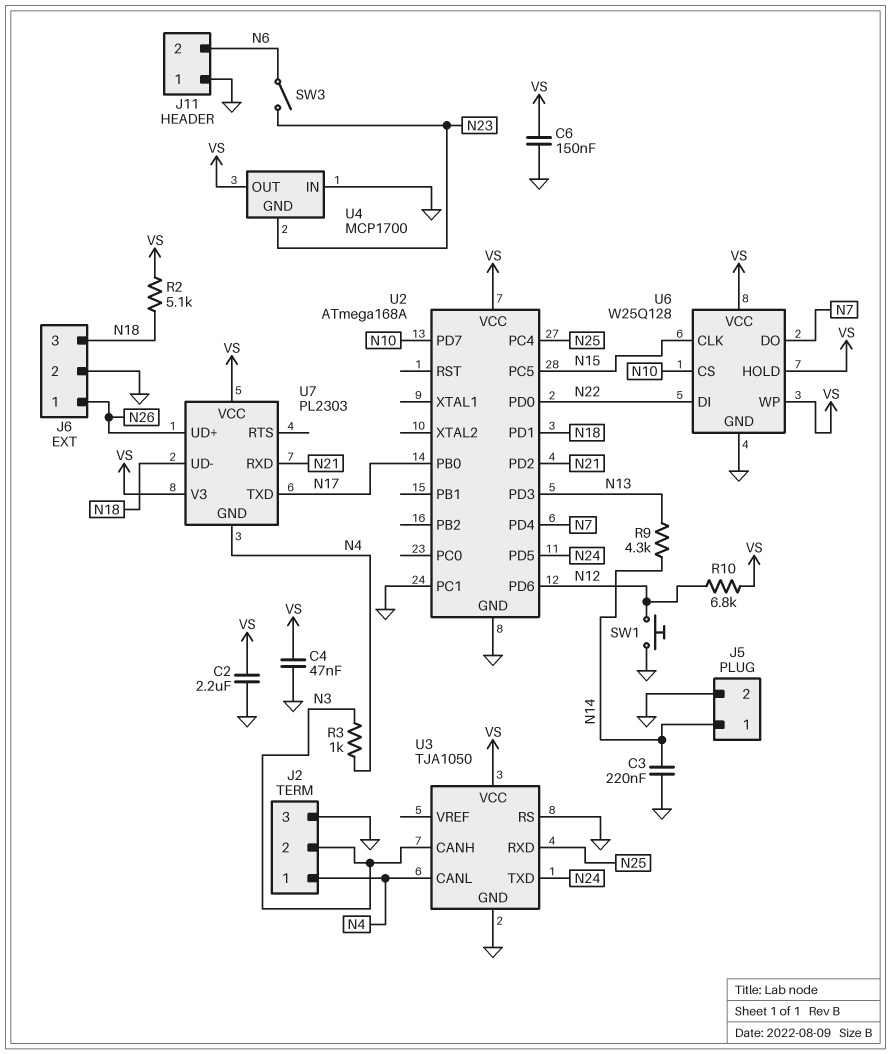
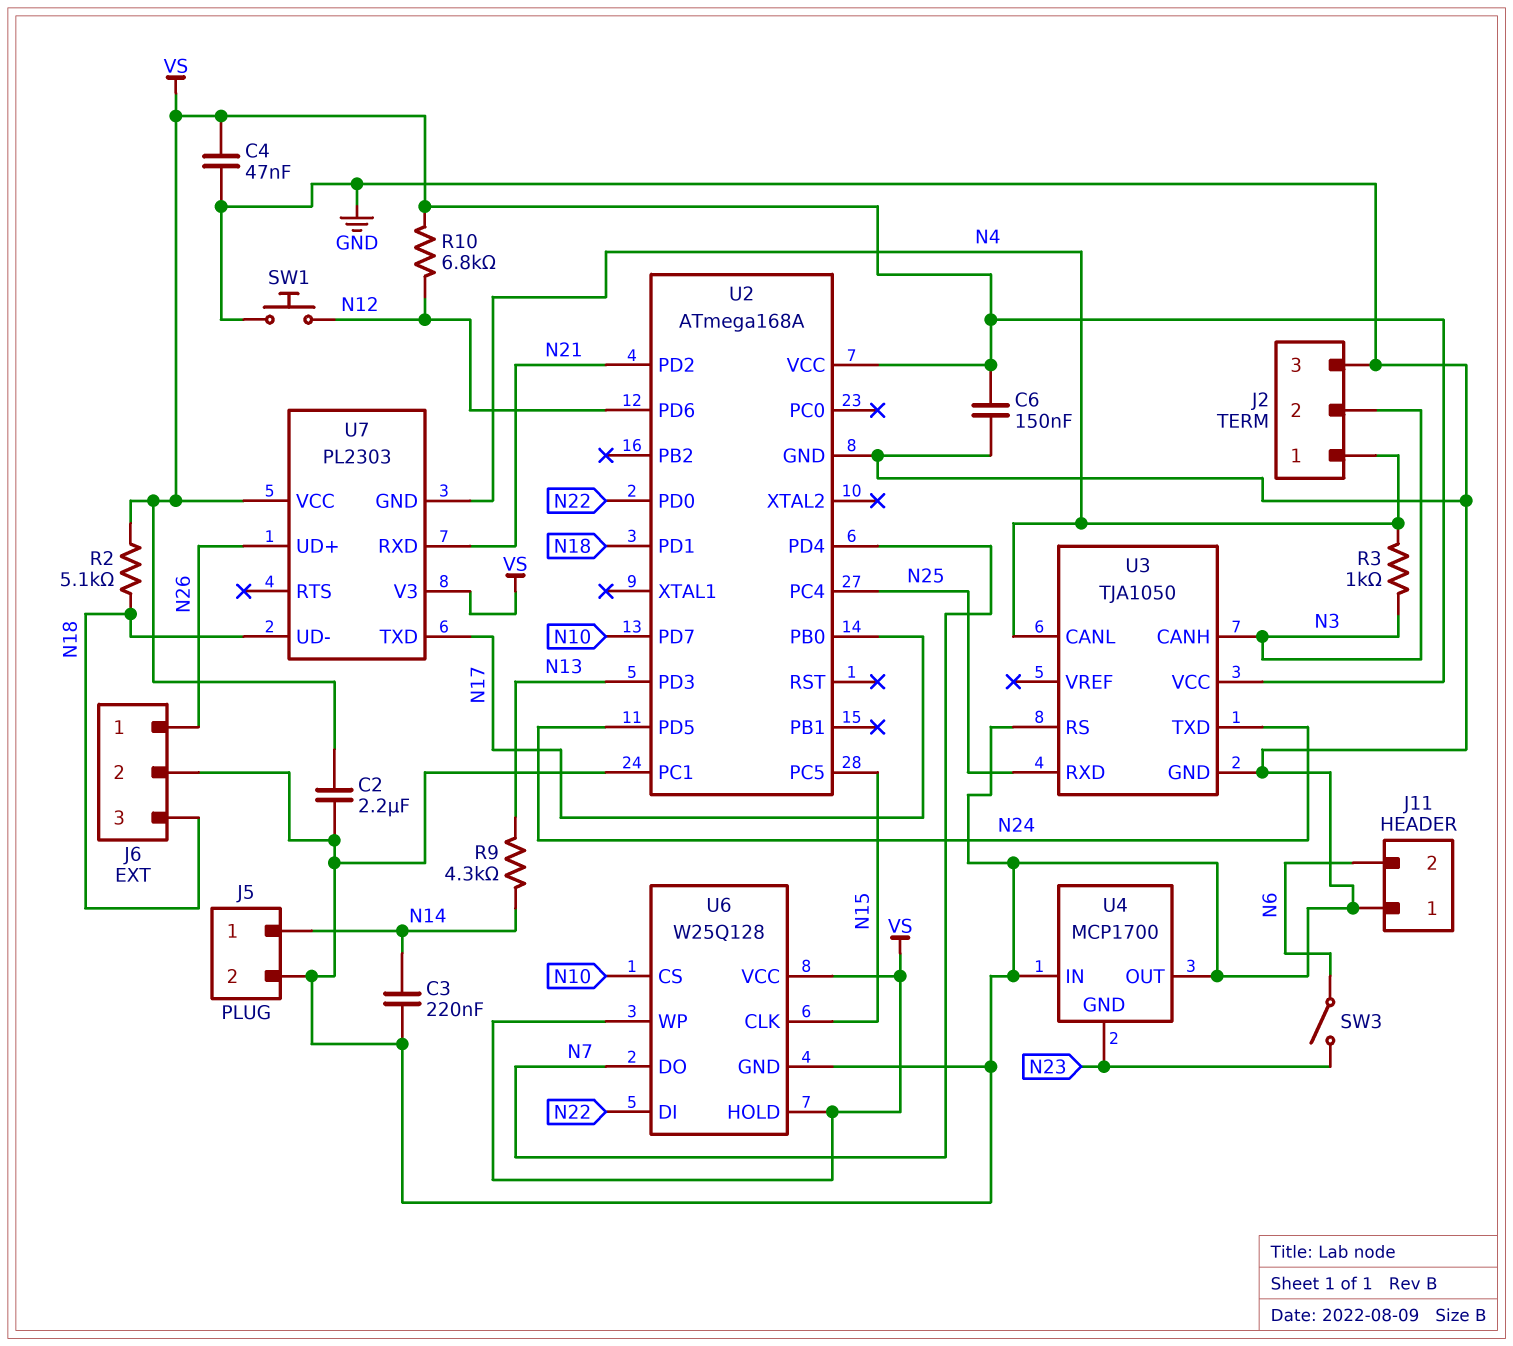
U4 pin OUT: VS -> GND

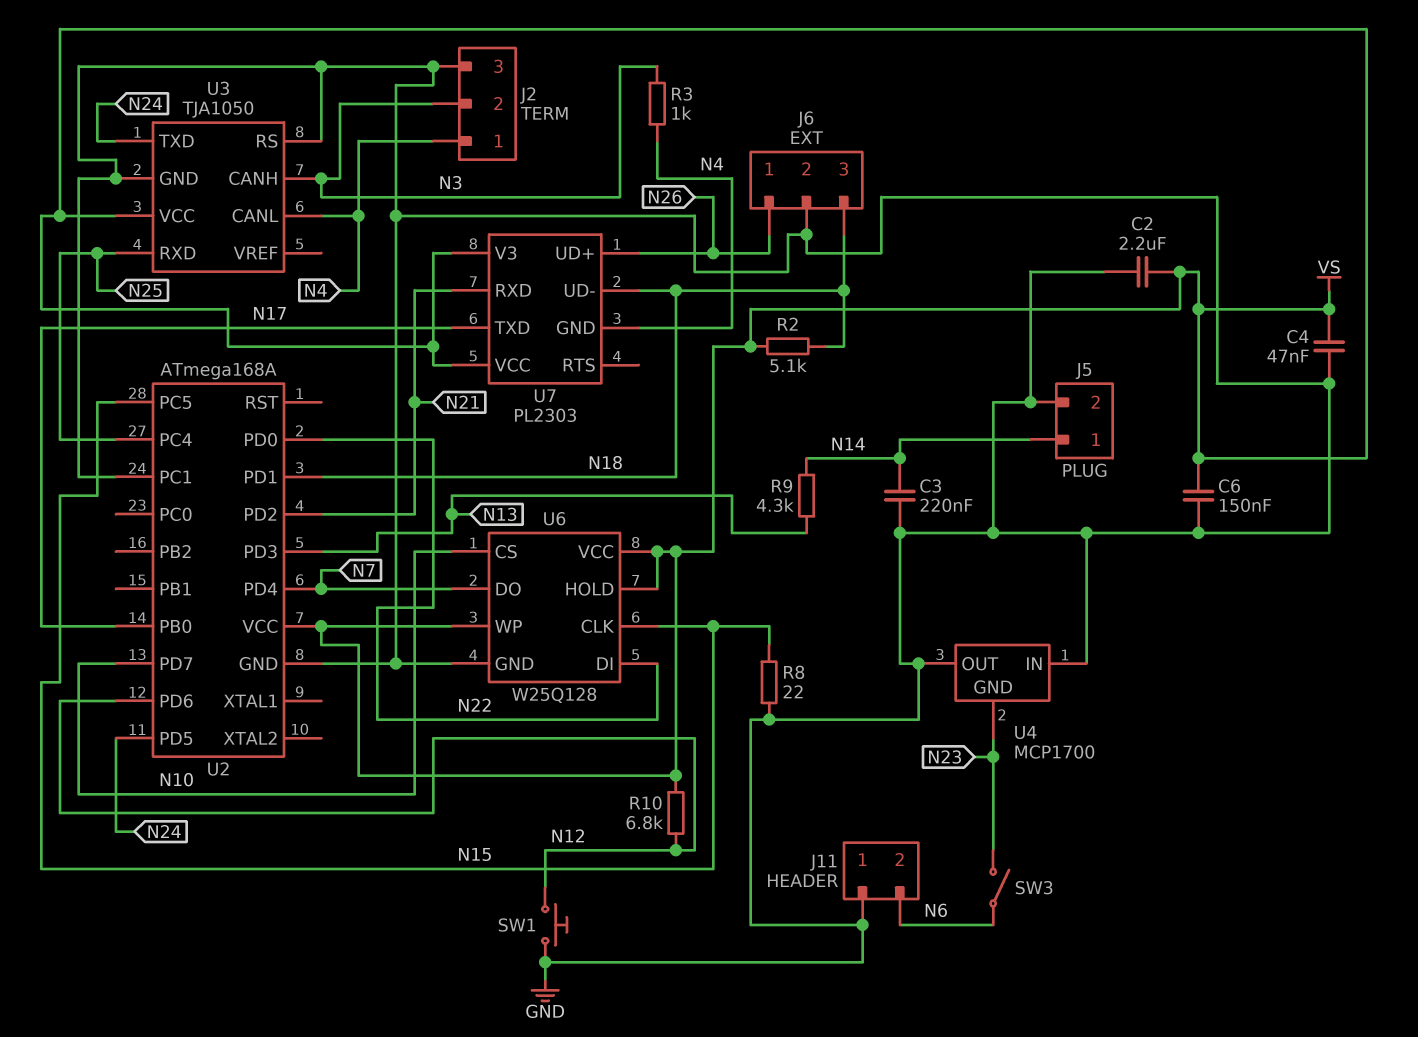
R8: none -> 22 (GND, N15)

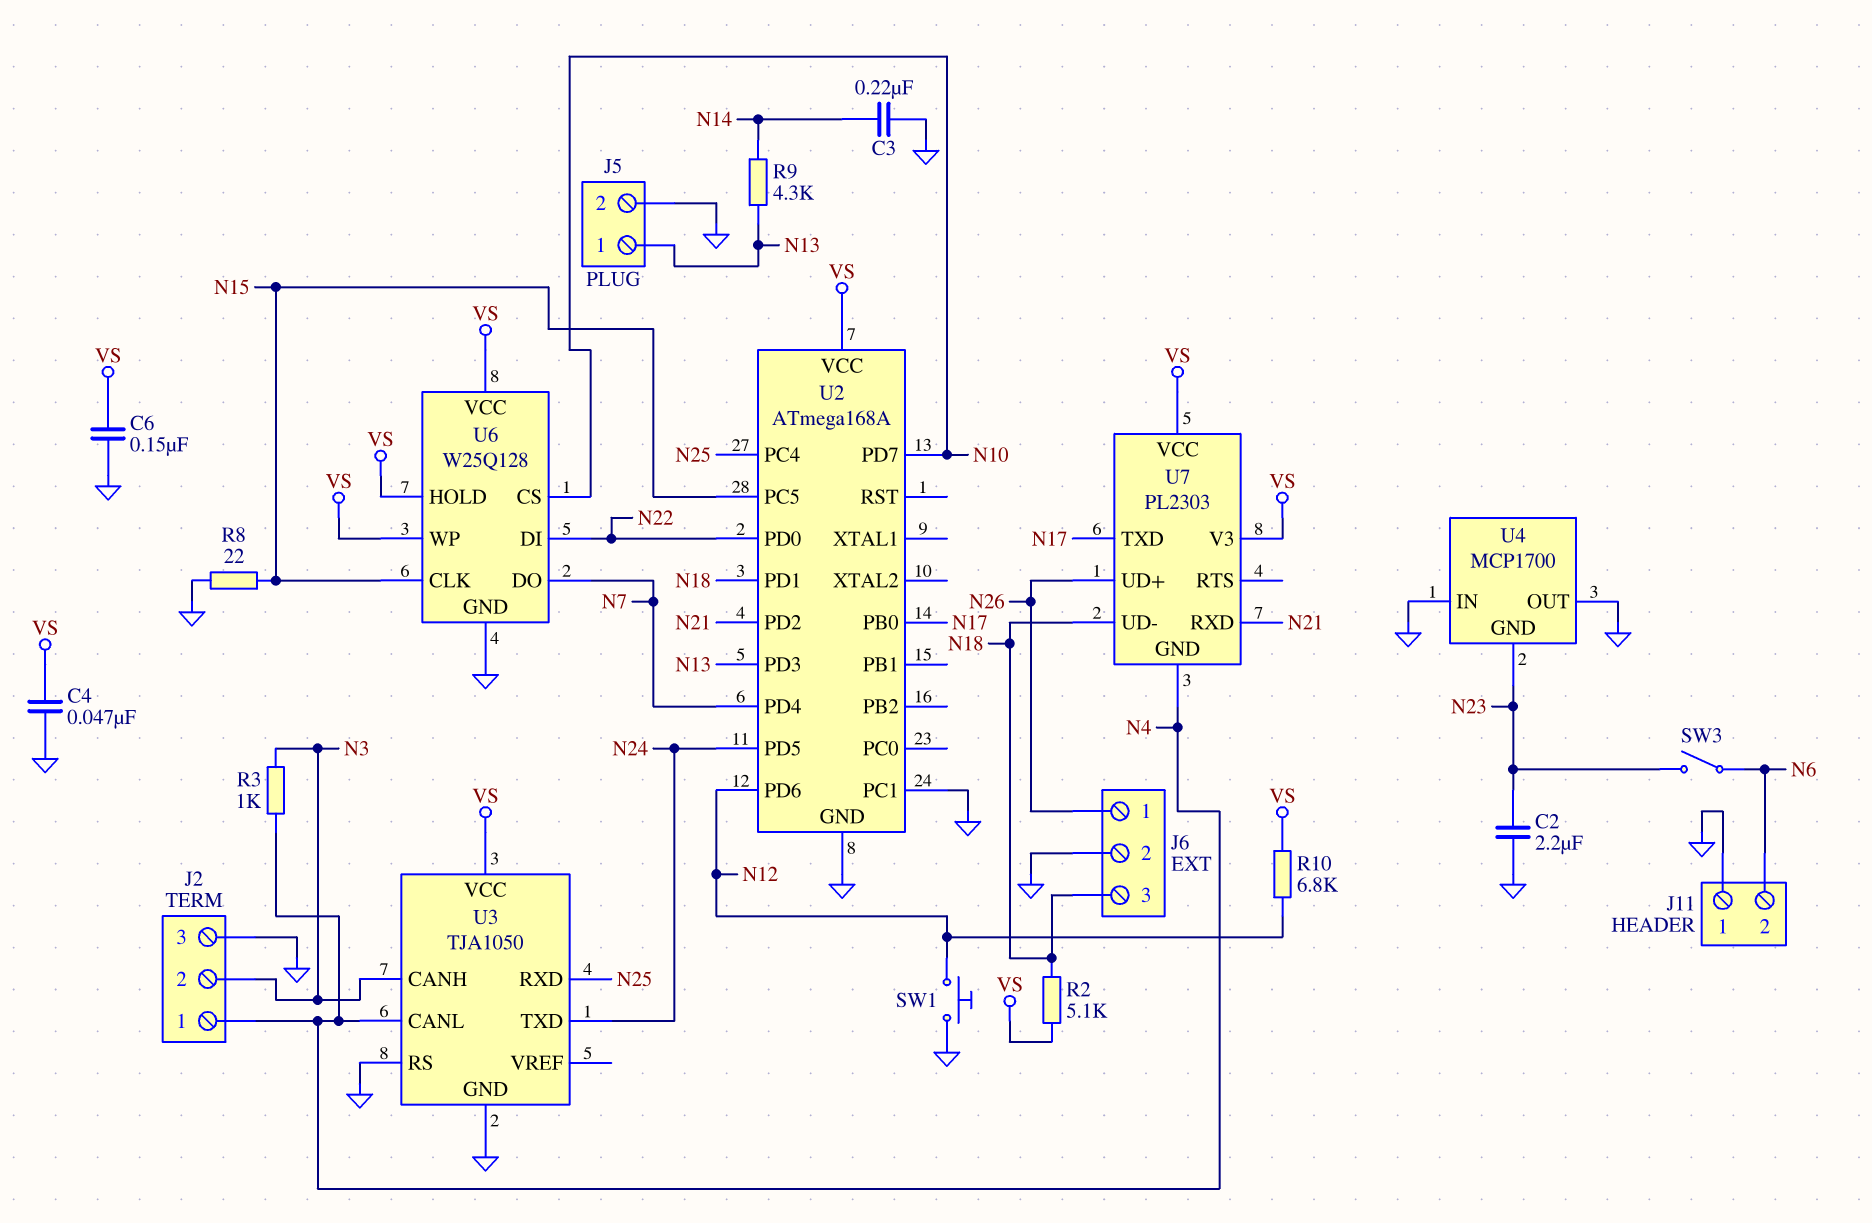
C2: 2.2uF (GND, VS) -> 2.2uF (GND, N23)
J5 pin 1: N14 -> N13

